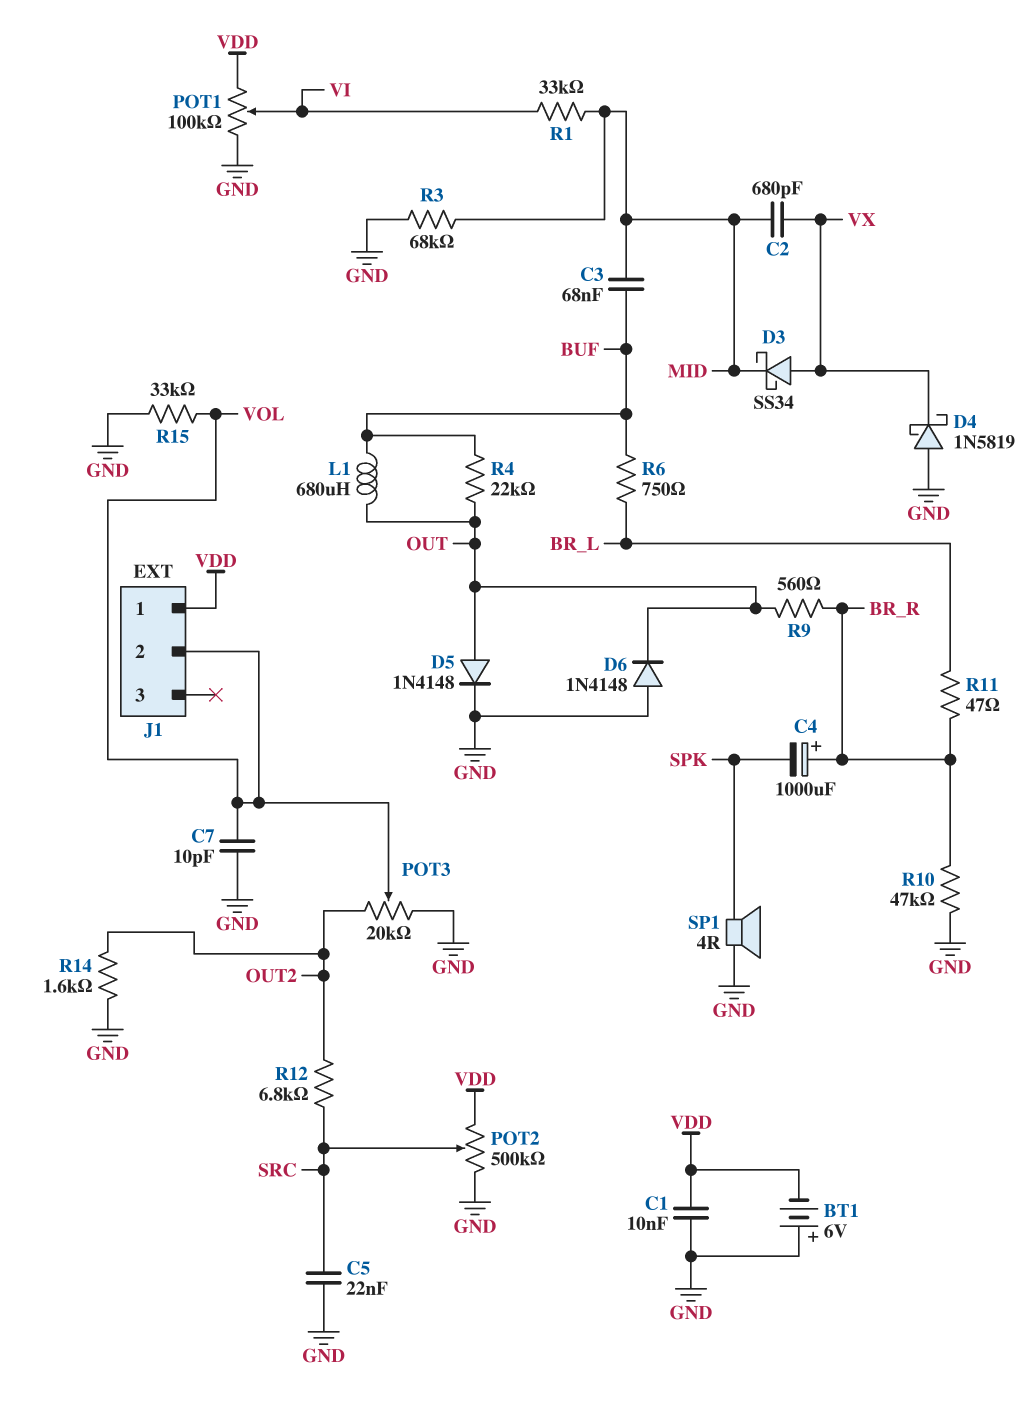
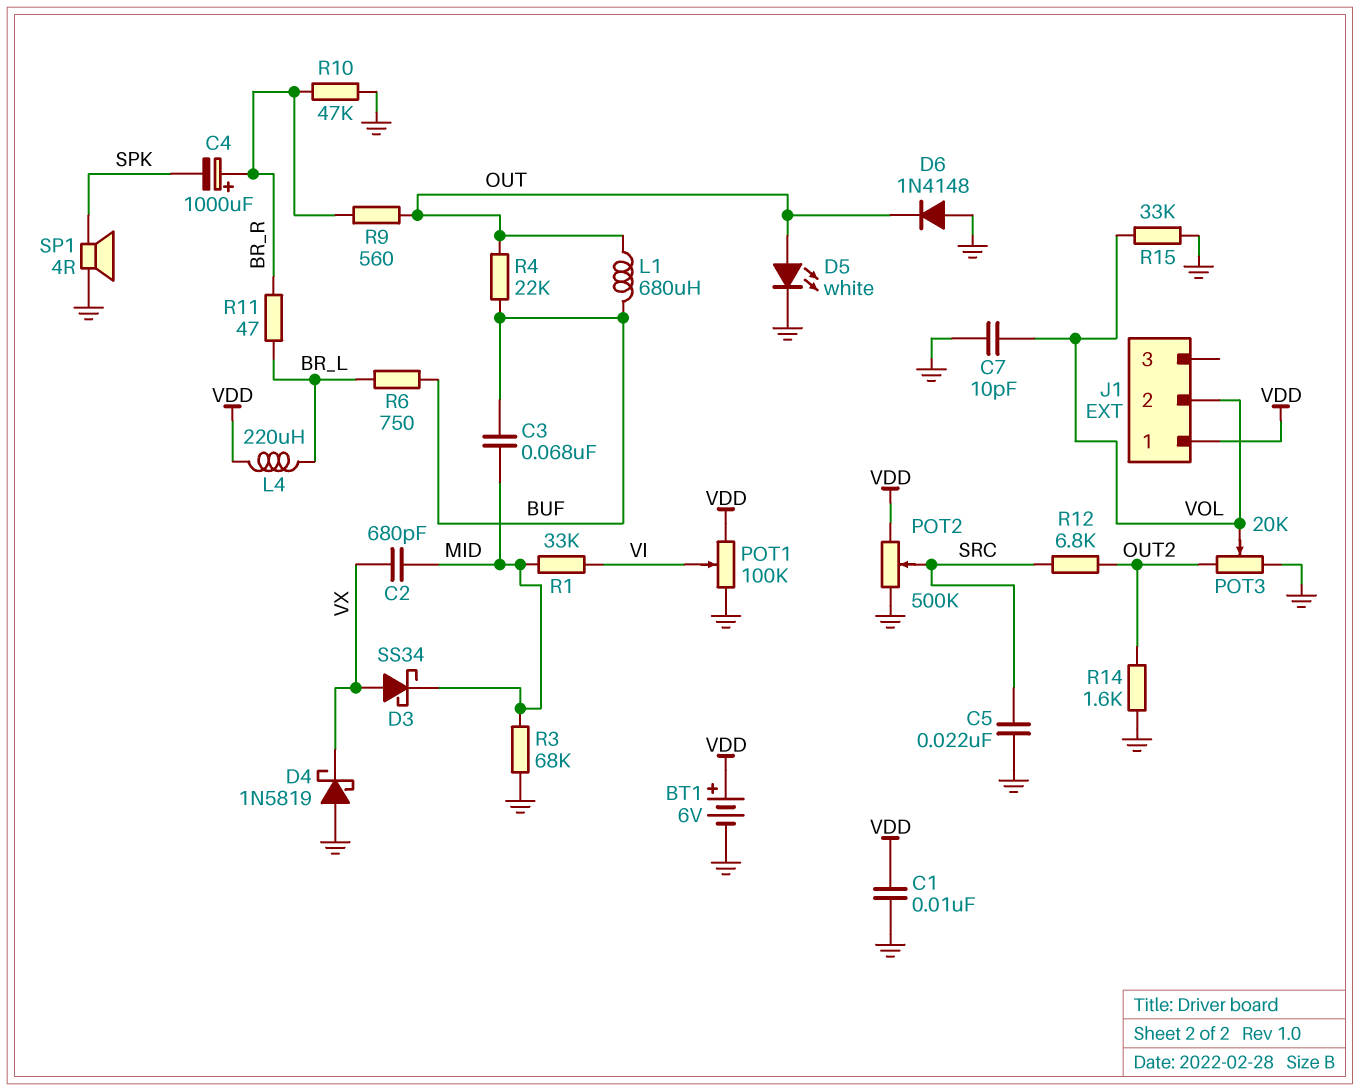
BT1: 6V (plus GND, minus VDD) -> 6V (plus VDD, minus GND)
D5: diode 1N4148 (A OUT, K GND) -> LED white (A OUT, K GND)
L4: none -> 220uH (BR_L, VDD)

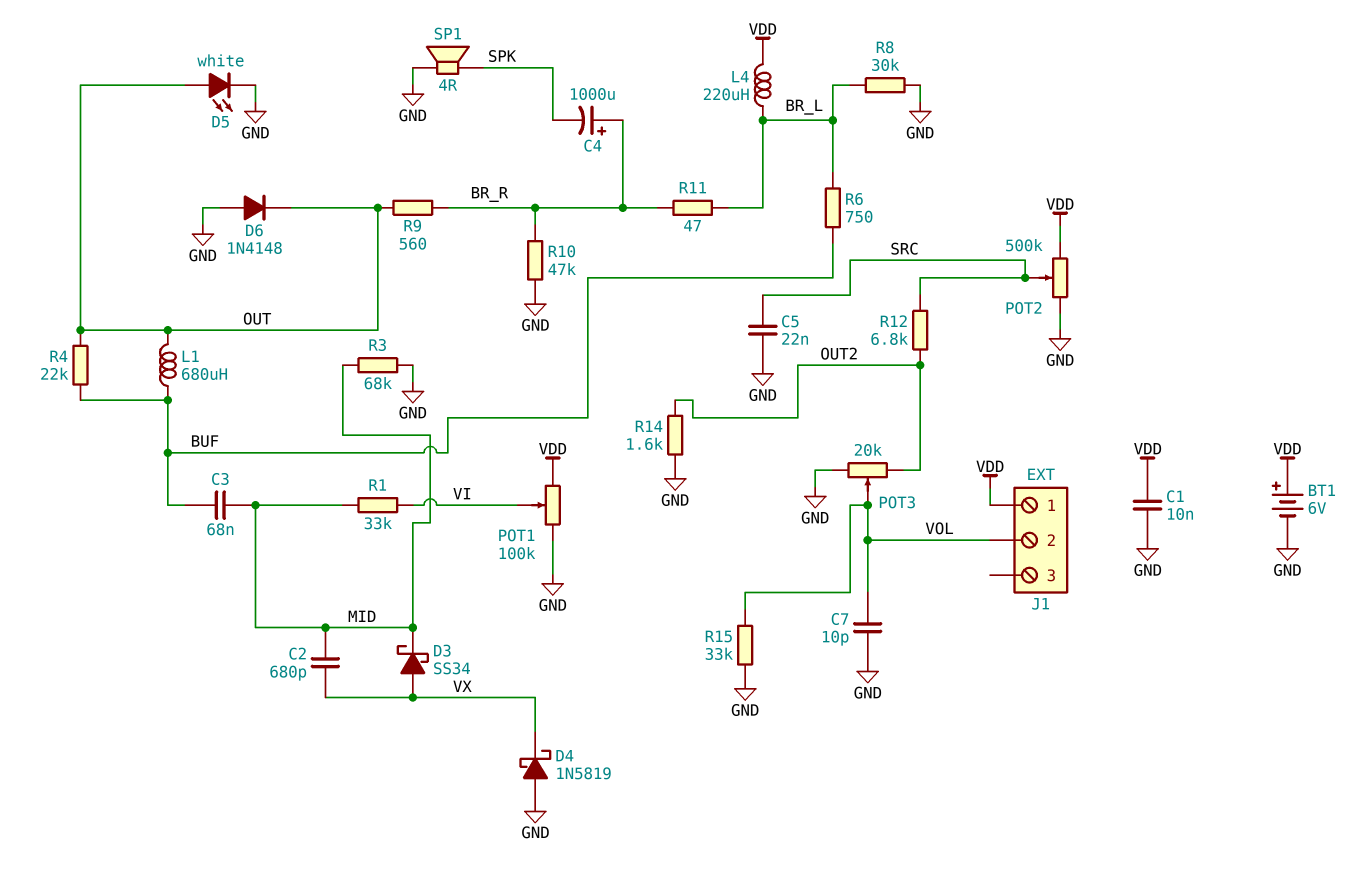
R8: none -> 30k (BR_L, GND)

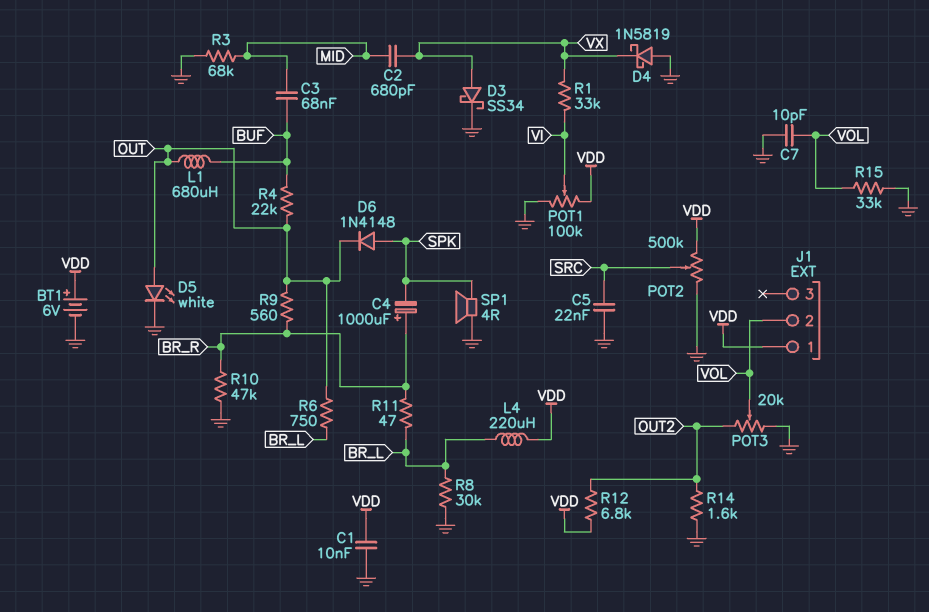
D3: schottky SS34 (A VX, K MID) -> schottky SS34 (A VX, K GND)
D6: diode 1N4148 (A GND, K OUT) -> diode 1N4148 (A SPK, K OUT)
R1: 33k (MID, VI) -> 33k (VI, VX)
R6: 750 (BR_L, BUF) -> 750 (BR_L, OUT)
R12: 6.8k (OUT2, SRC) -> 6.8k (OUT2, VDD)

